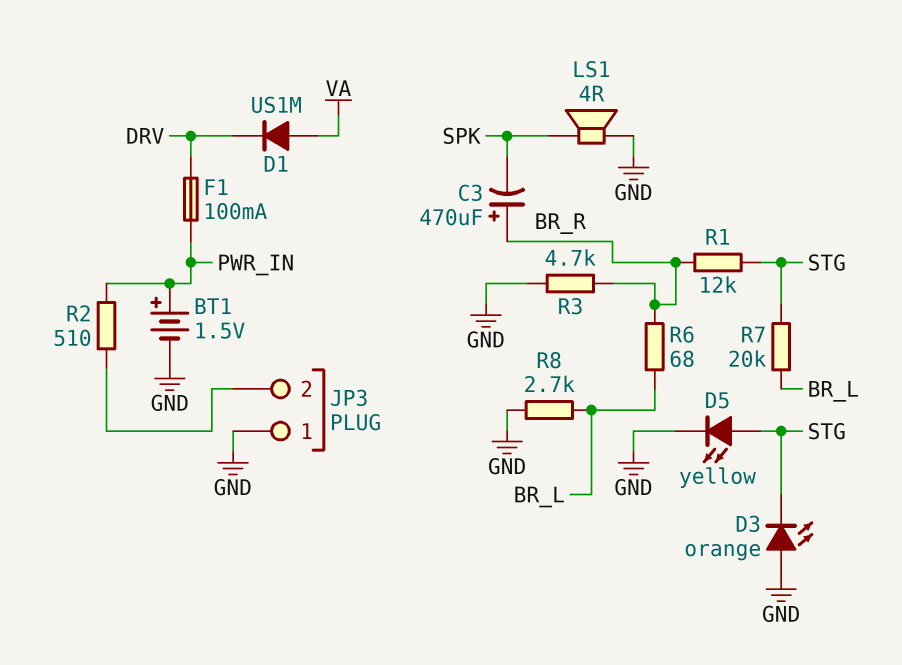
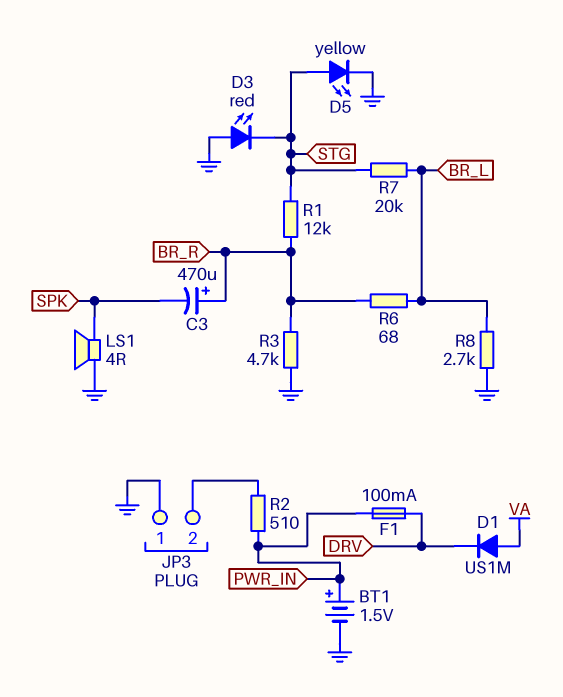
D3: LED orange (A GND, K STG) -> LED red (A GND, K STG)

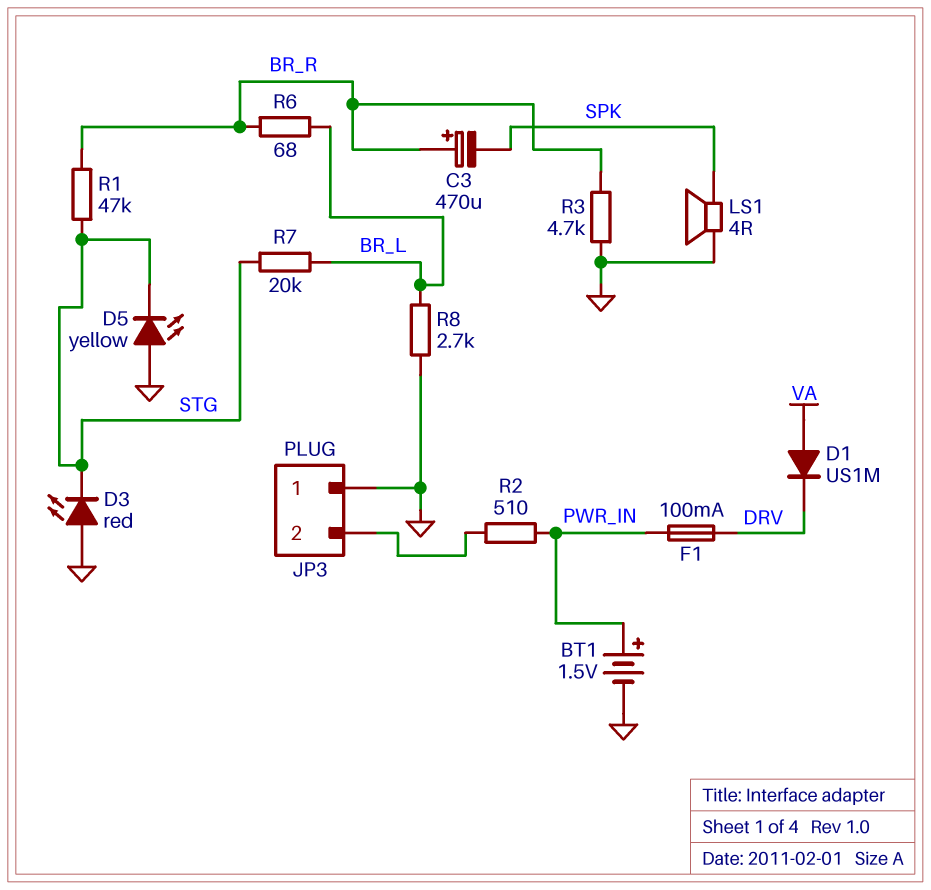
D5: LED yellow (A STG, K GND) -> LED yellow (A GND, K STG)
R1: 12k (BR_R, STG) -> 47k (BR_R, STG)

